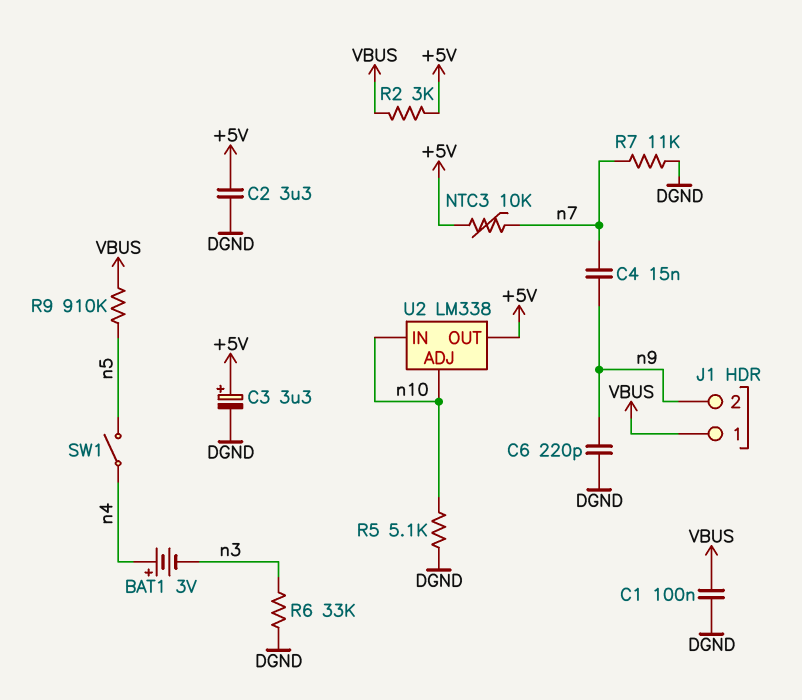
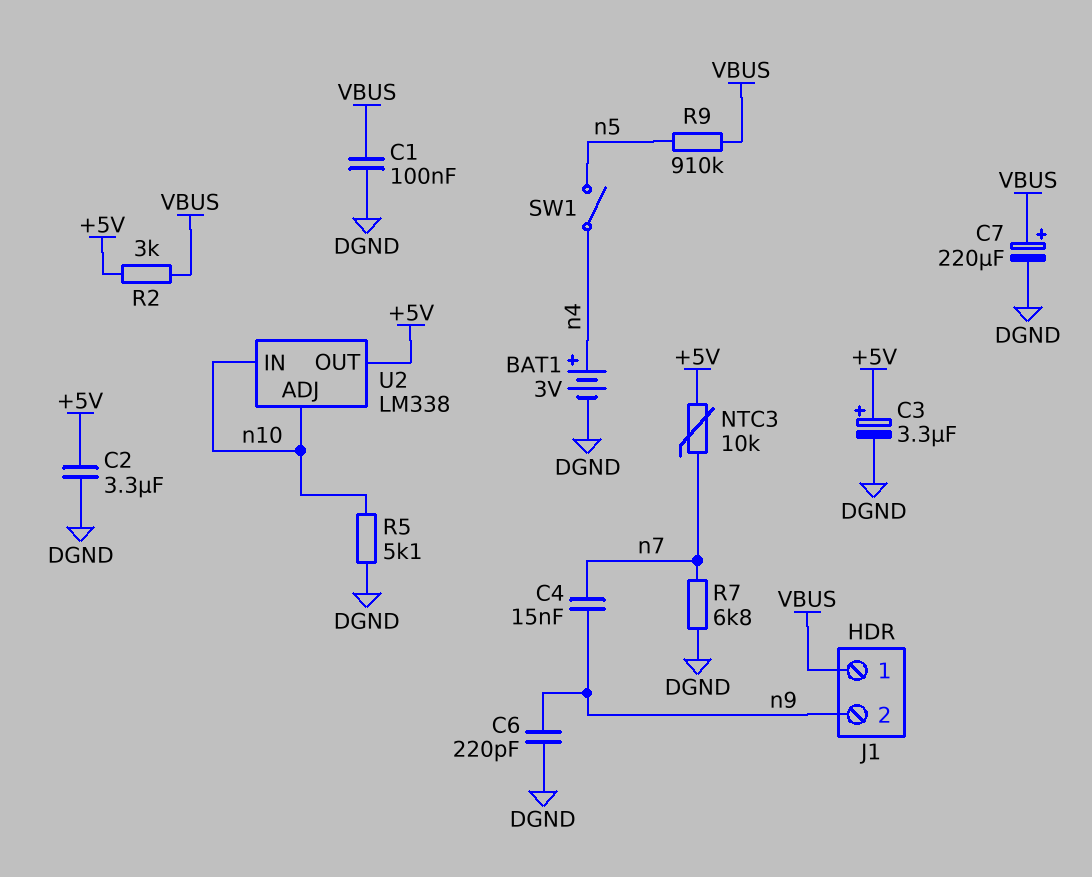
BAT1: 3V (plus n4, minus n3) -> 3V (plus n4, minus DGND)
C7: none -> 220uF (plus VBUS, minus DGND)
R6: 33k (DGND, n3) -> none
R7: 11k (DGND, n7) -> 6.8k (DGND, n7)

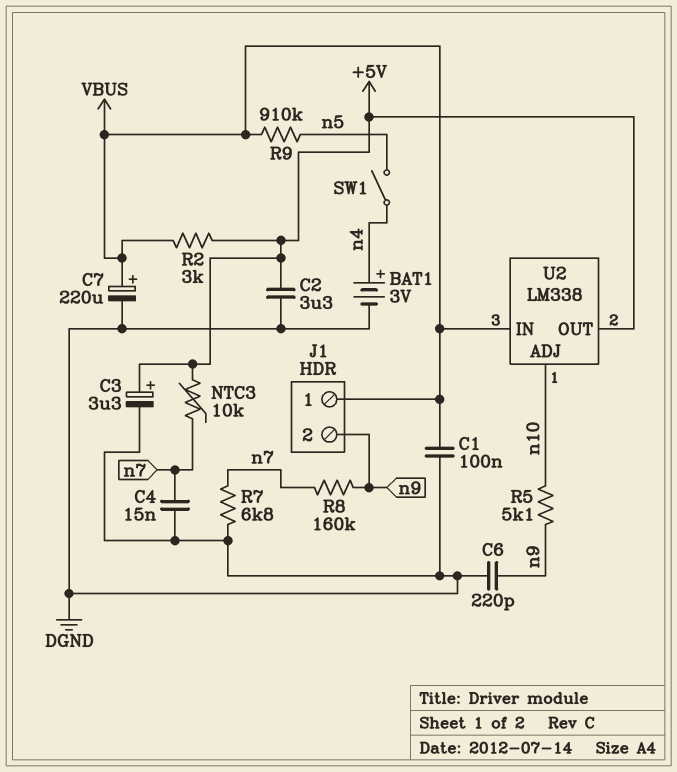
C4: 15nF (n7, n9) -> 15nF (DGND, n7)
R5: 5.1k (DGND, n10) -> 5.1k (n9, n10)
R8: none -> 160k (n7, n9)
U2 pin IN: n10 -> VBUS

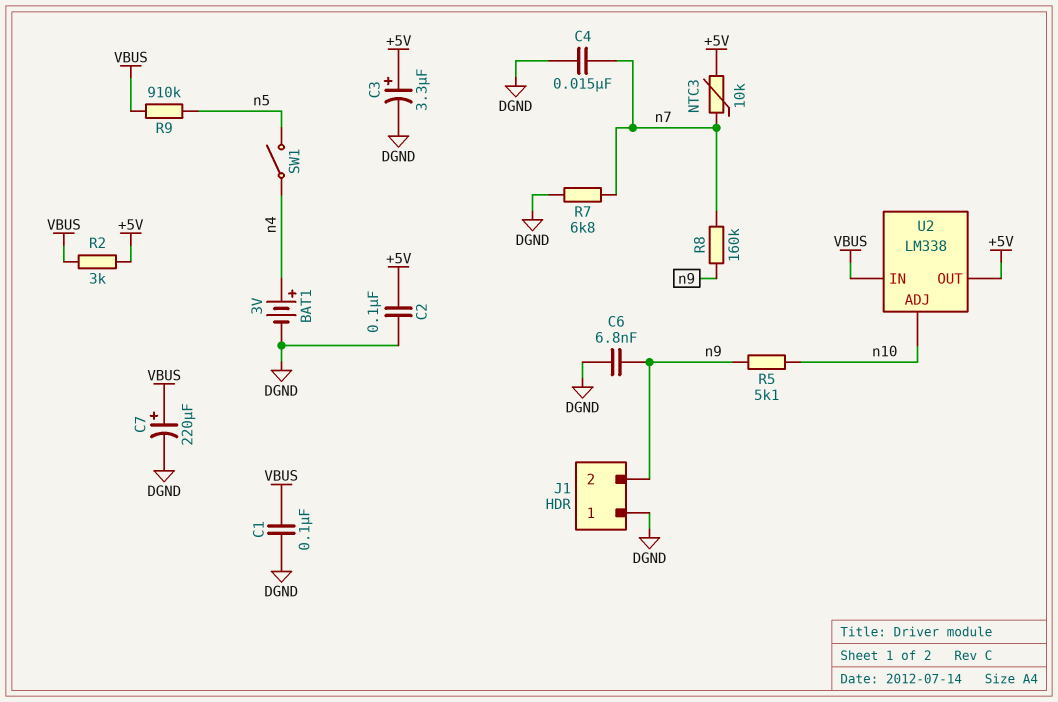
C2: 3.3uF (+5V, DGND) -> 100nF (+5V, DGND)
C6: 220pF (DGND, n9) -> 6.8nF (DGND, n9)
J1 pin 1: VBUS -> DGND

